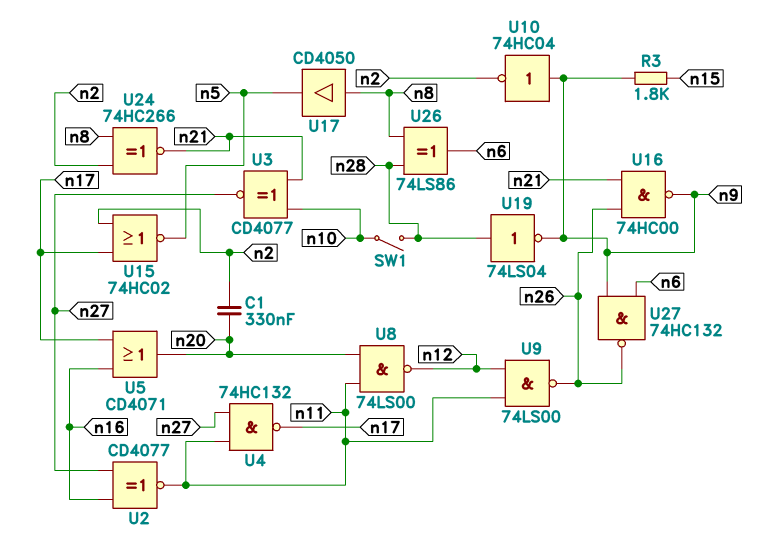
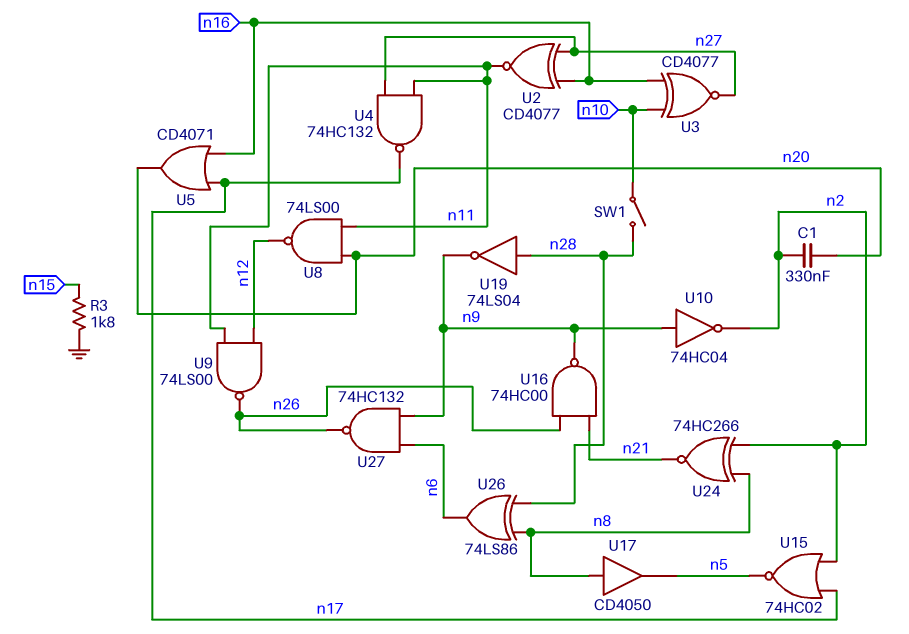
R3: 1.8k (n9, n15) -> 1.8k (GND, n15)
U3: XNOR CD4077 (in n10, in n21, out n27) -> XNOR CD4077 (in n10, in n16, out n27)

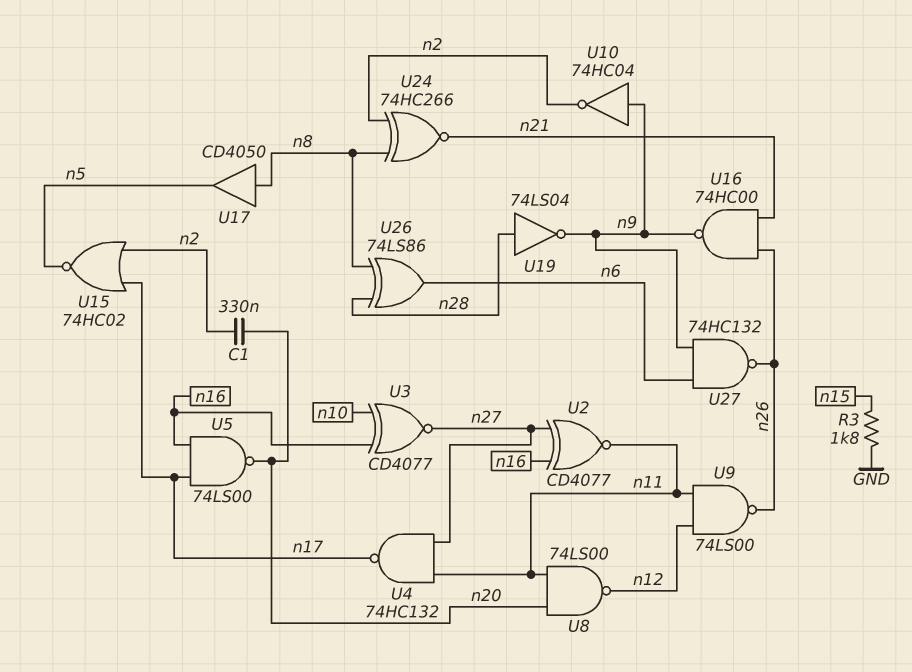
SW1: switch (n10, n28) -> none
U5: OR CD4071 (in n16, in n17, out n20) -> NAND 74LS00 (in n16, in n17, out n20)

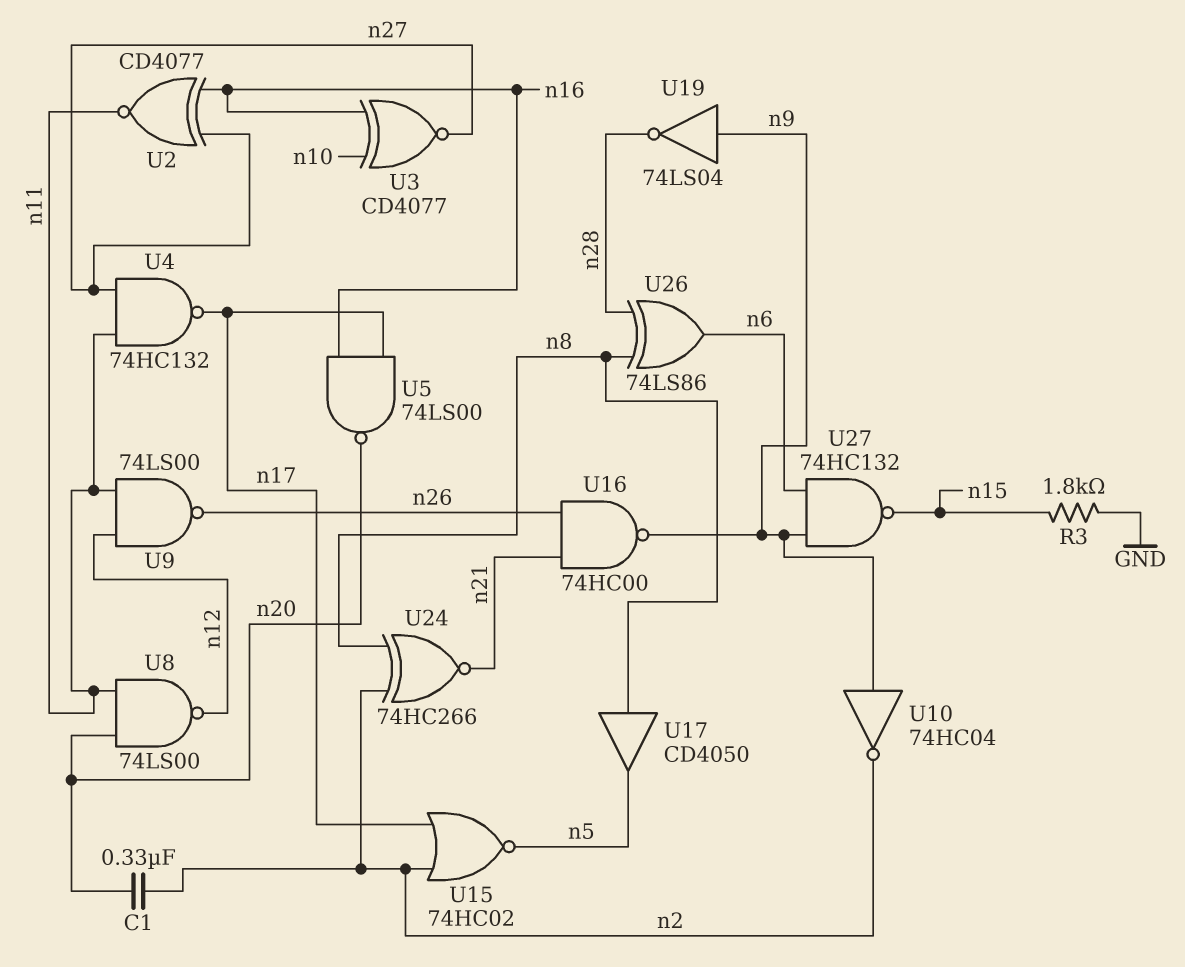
U19: NOT 74LS04 (in n28, out n9) -> NOT 74LS04 (in n9, out n28)
U27: NAND 74HC132 (in n6, in n9, out n26) -> NAND 74HC132 (in n6, in n9, out n15)

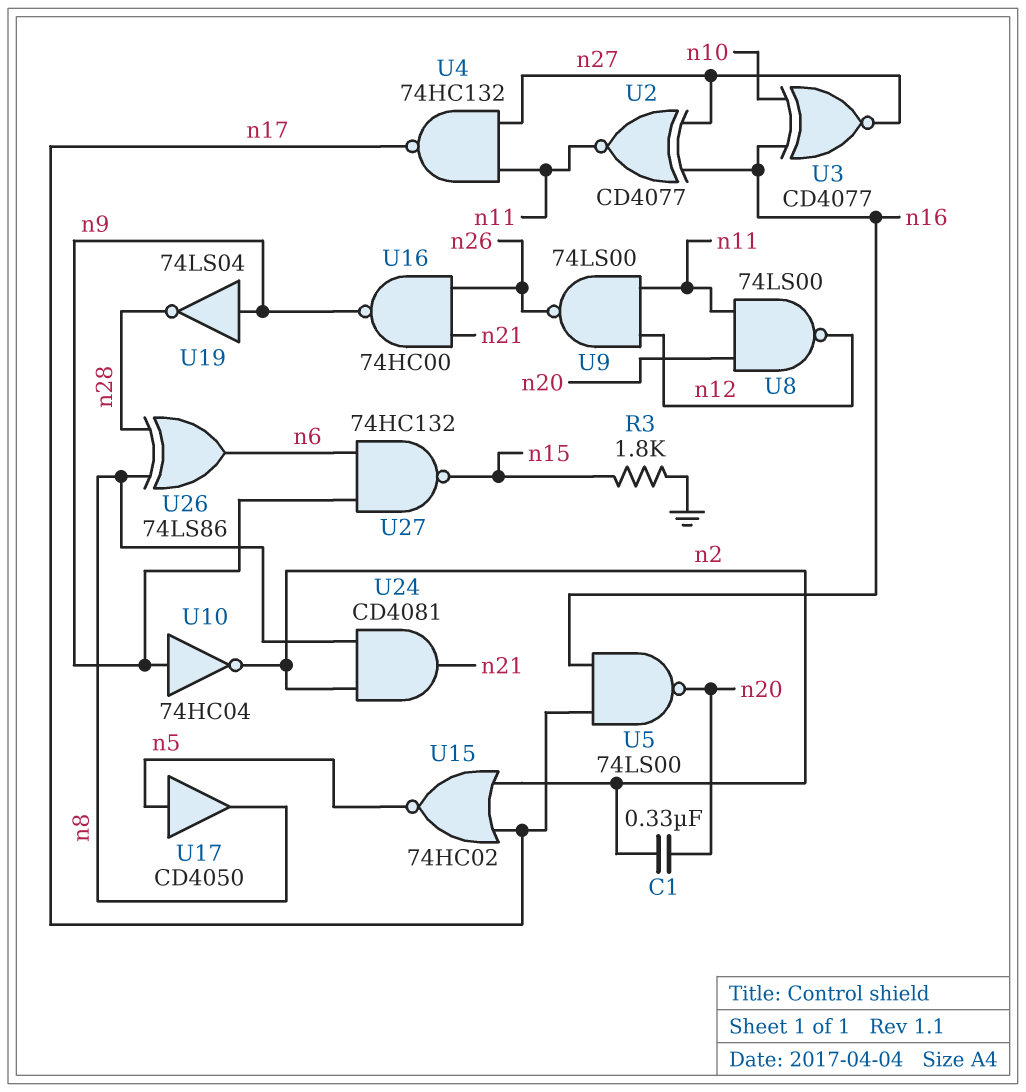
U17: buffer CD4050 (in n8, out n5) -> buffer CD4050 (in n5, out n8)
U24: XNOR 74HC266 (in n2, in n8, out n21) -> AND CD4081 (in n2, in n8, out n21)

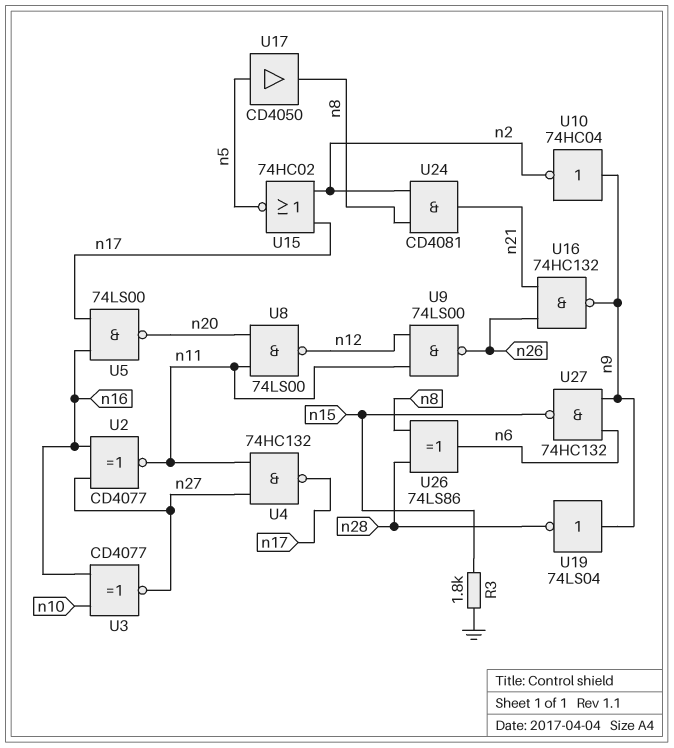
C1: 330nF (n2, n20) -> none
U16: NAND 74HC00 (in n21, in n26, out n9) -> NAND 74HC132 (in n21, in n26, out n9)

